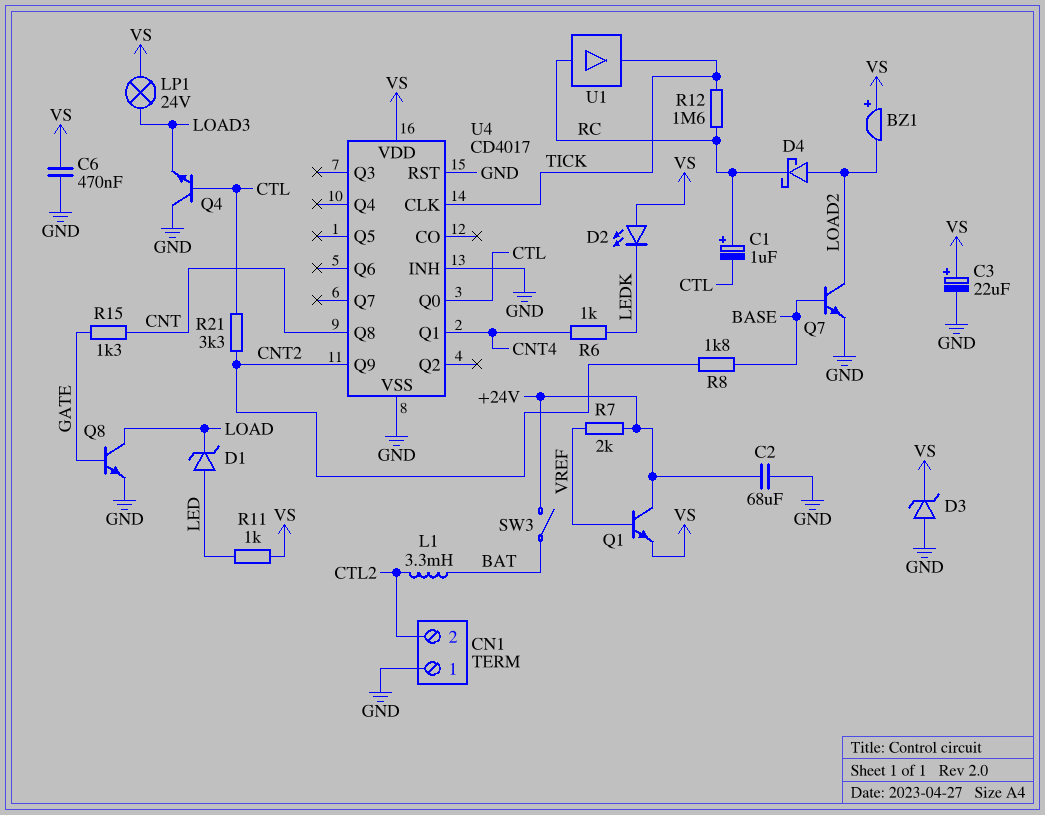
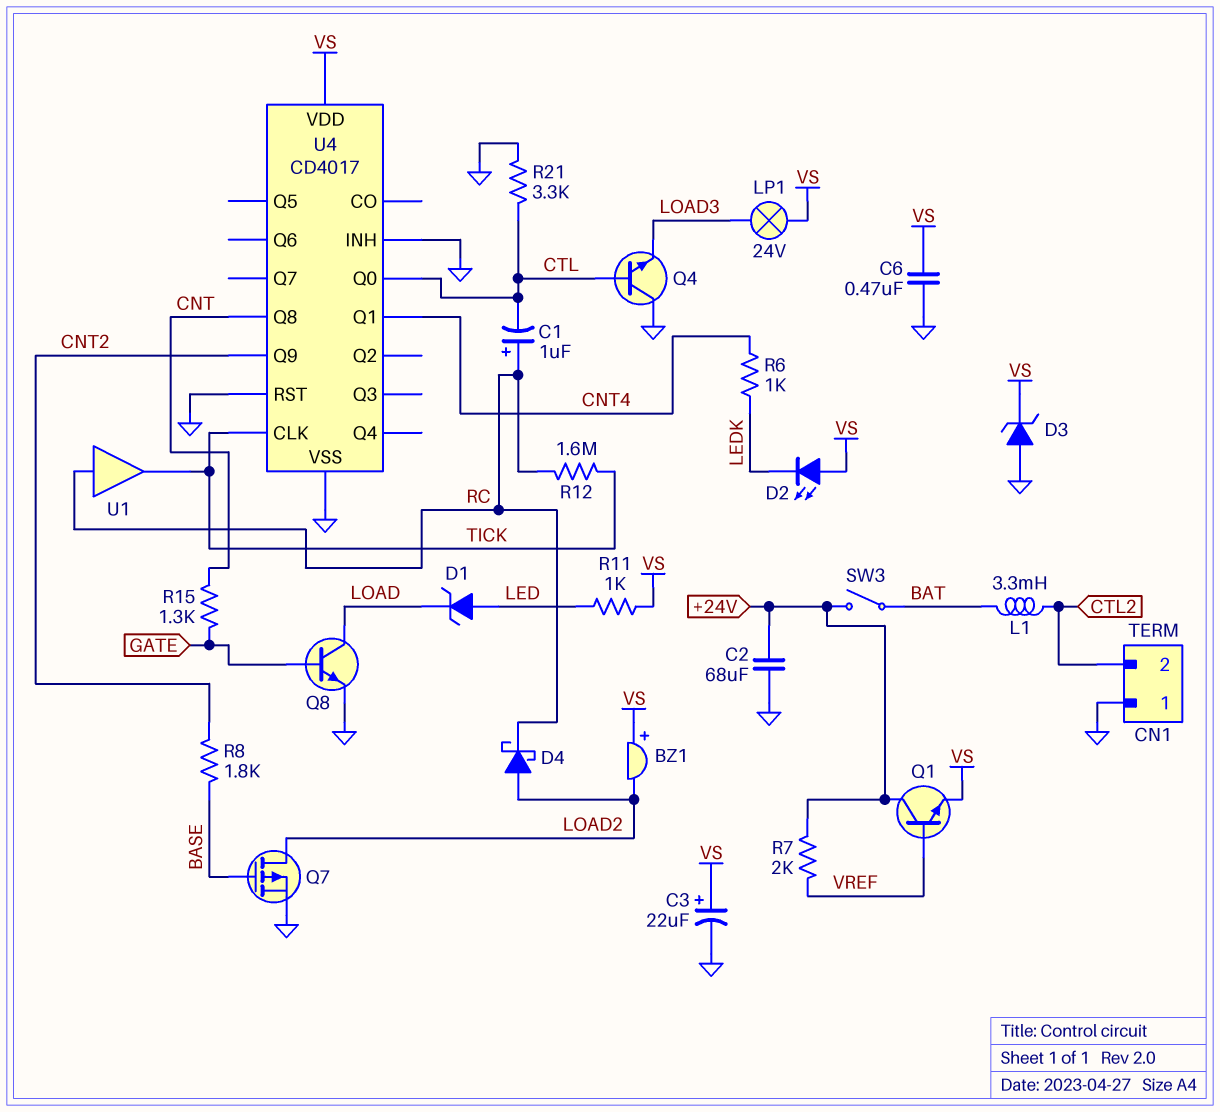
Q7: NPN (B BASE, C LOAD2, E GND) -> PMOS (G BASE, D LOAD2, S GND)
R21: 3.3k (CNT2, CTL) -> 3.3k (CTL, GND)

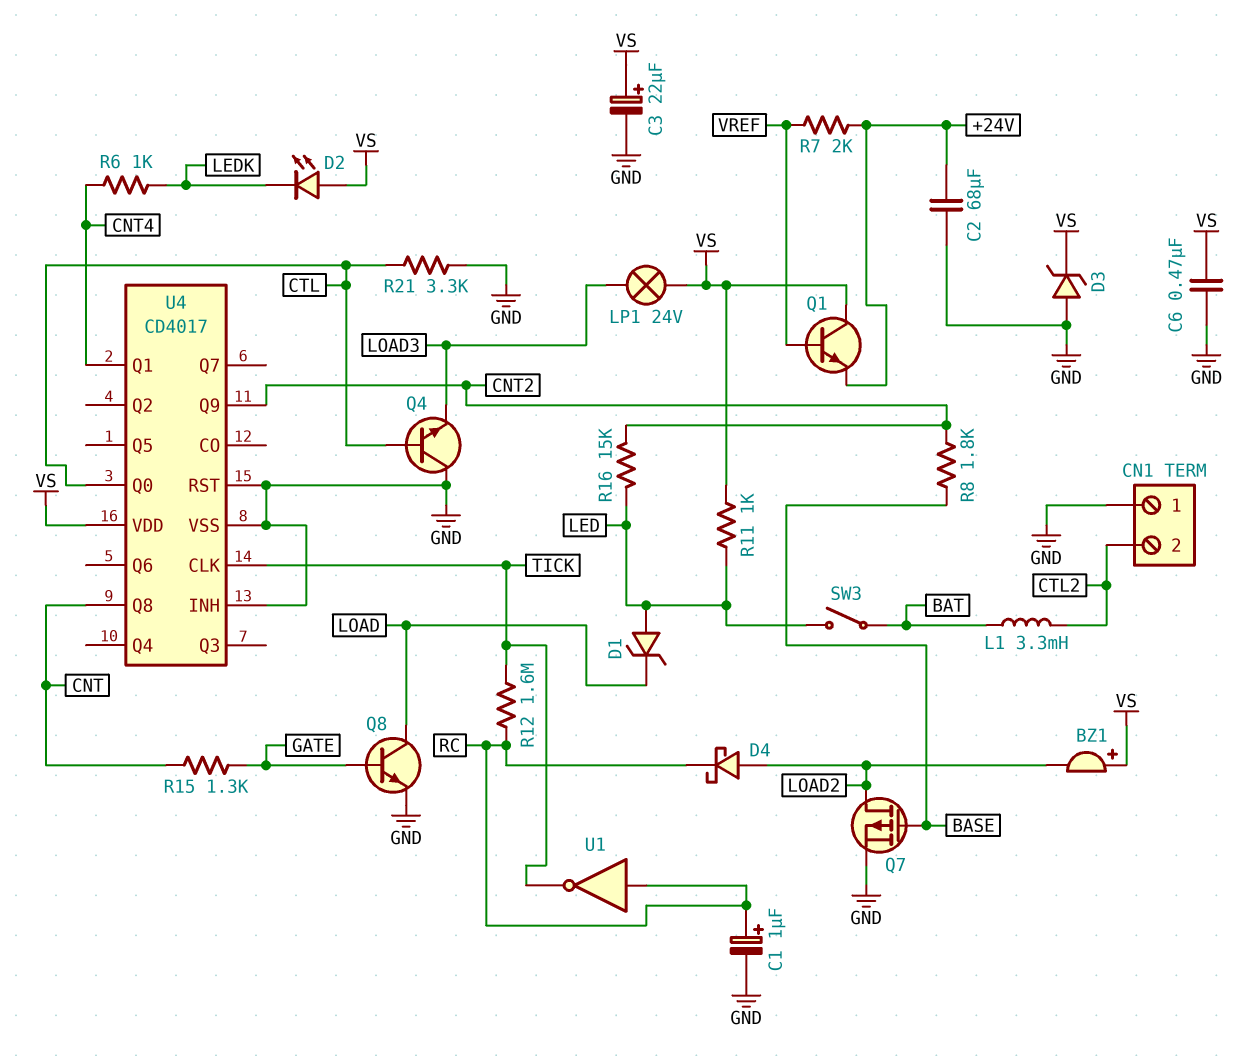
C1: 1uF (plus RC, minus CTL) -> 1uF (plus RC, minus GND)
Q1: NPN (B VREF, C +24V, E VS) -> NPN (B VREF, C VS, E +24V)
R16: none -> 15k (CNT2, LED)
SW3: switch (+24V, BAT) -> switch (BAT, LED)
U1: buffer (in RC, out TICK) -> NOT (in RC, out TICK)

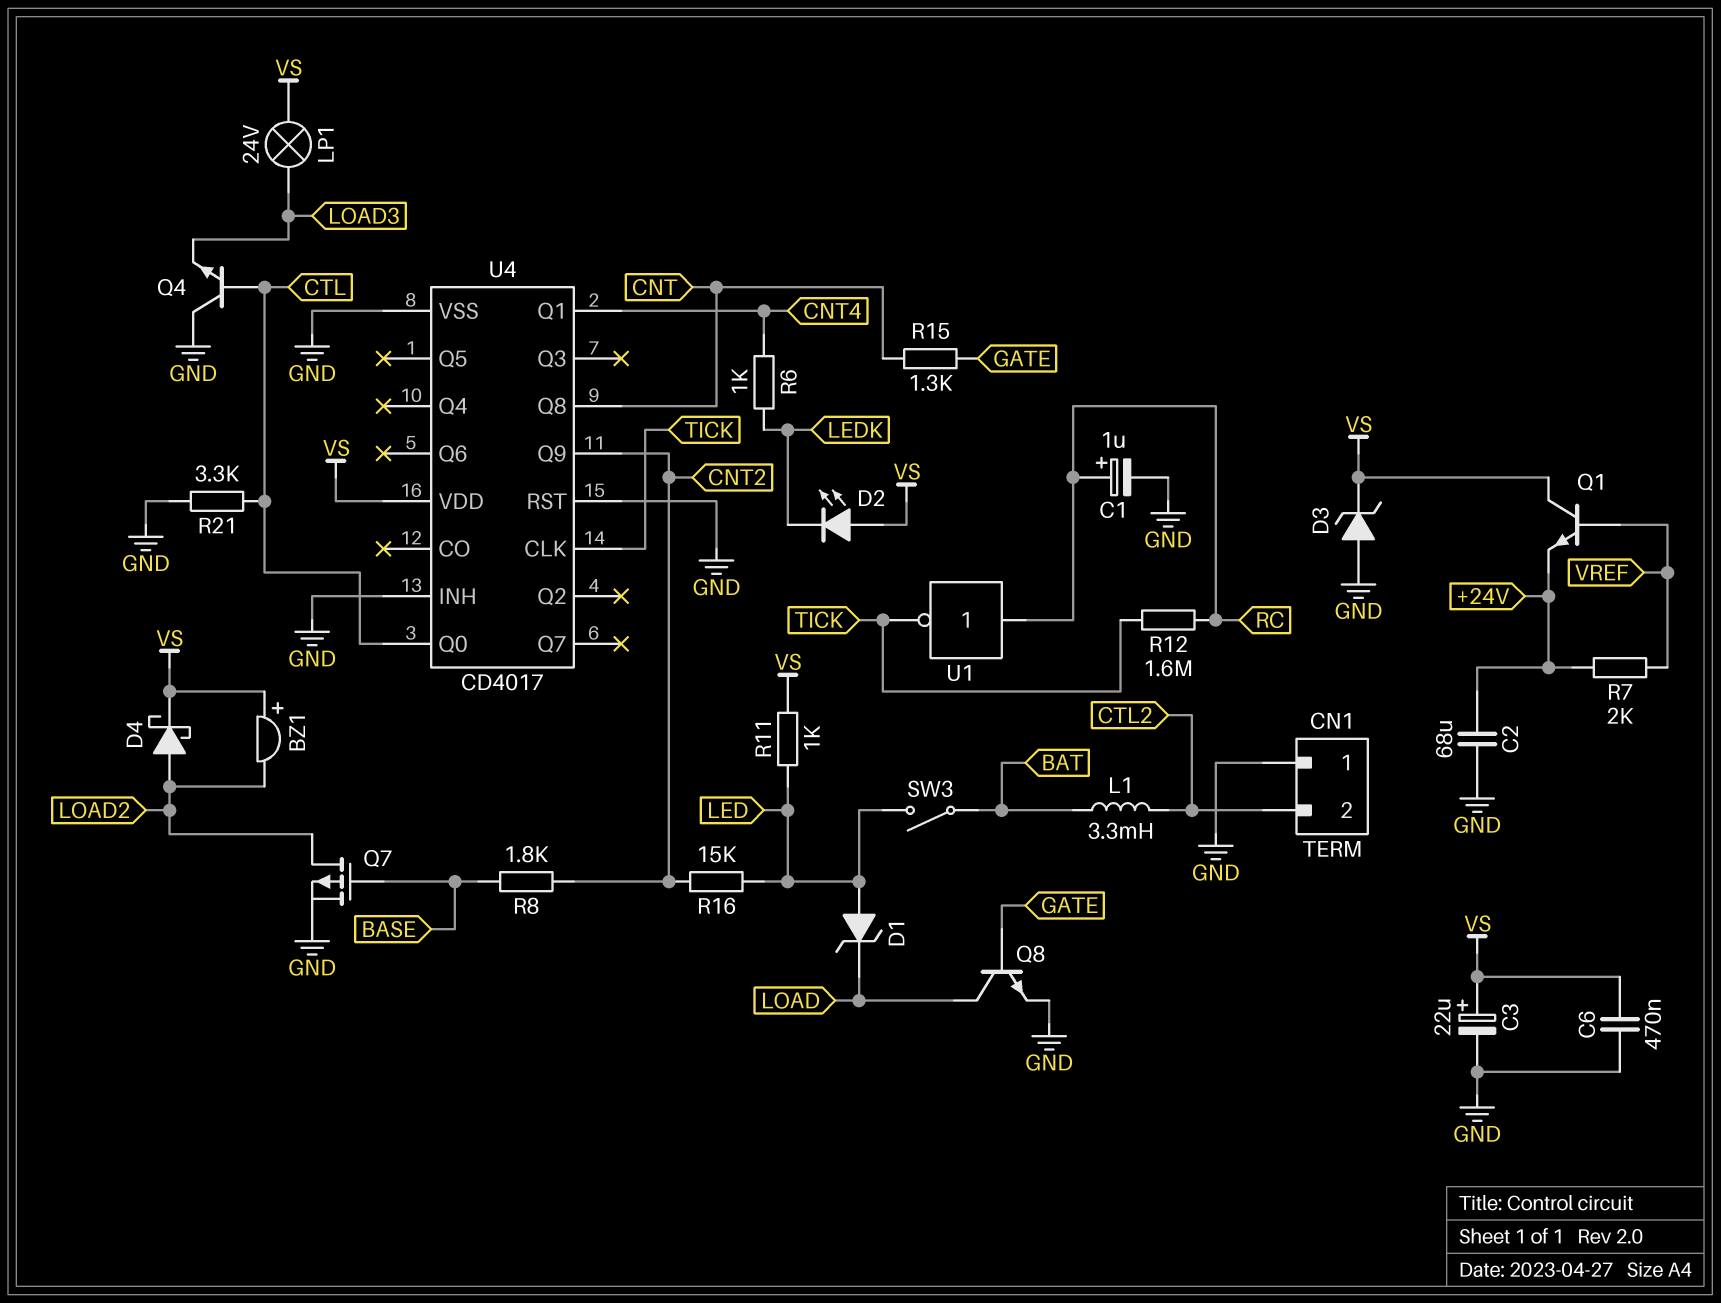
D4: schottky (A LOAD2, K RC) -> schottky (A LOAD2, K VS)

